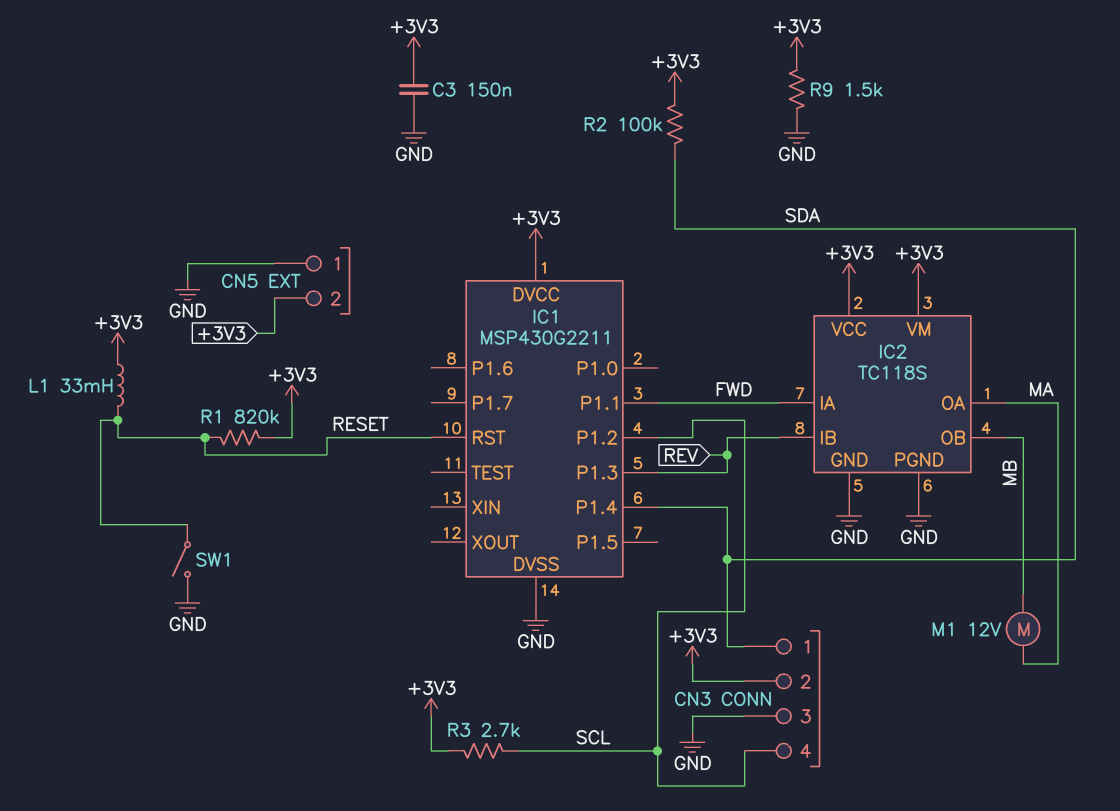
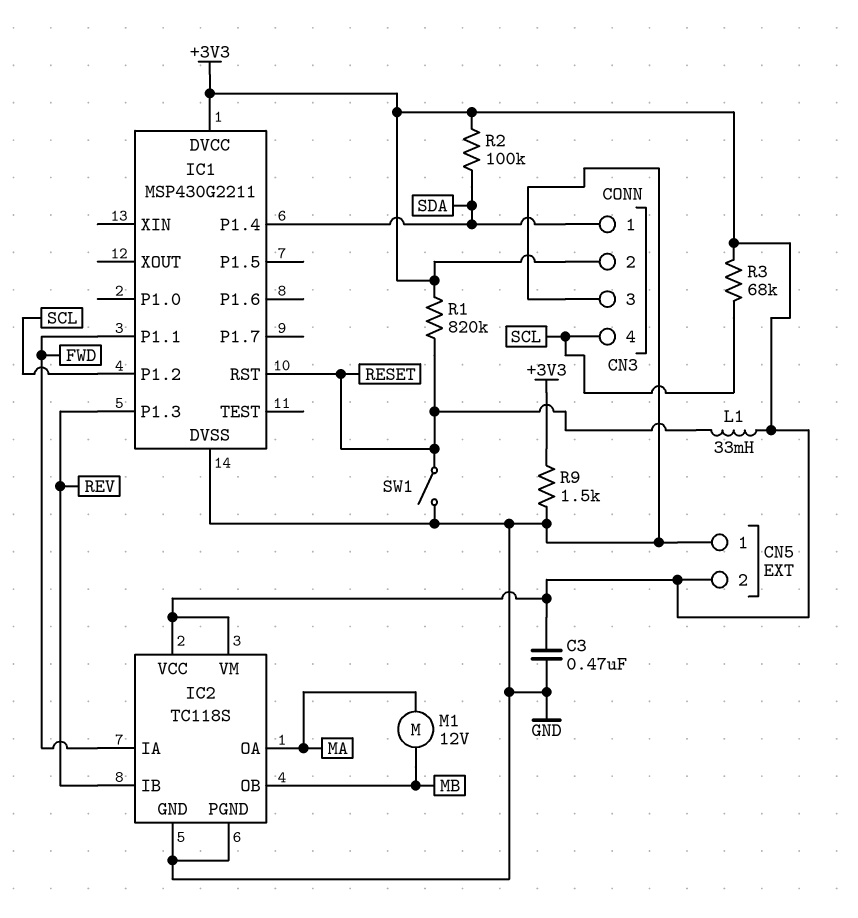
C3: 150nF (+3V3, GND) -> 470nF (+3V3, GND)
R3: 2.7k (+3V3, SCL) -> 68k (+3V3, SCL)

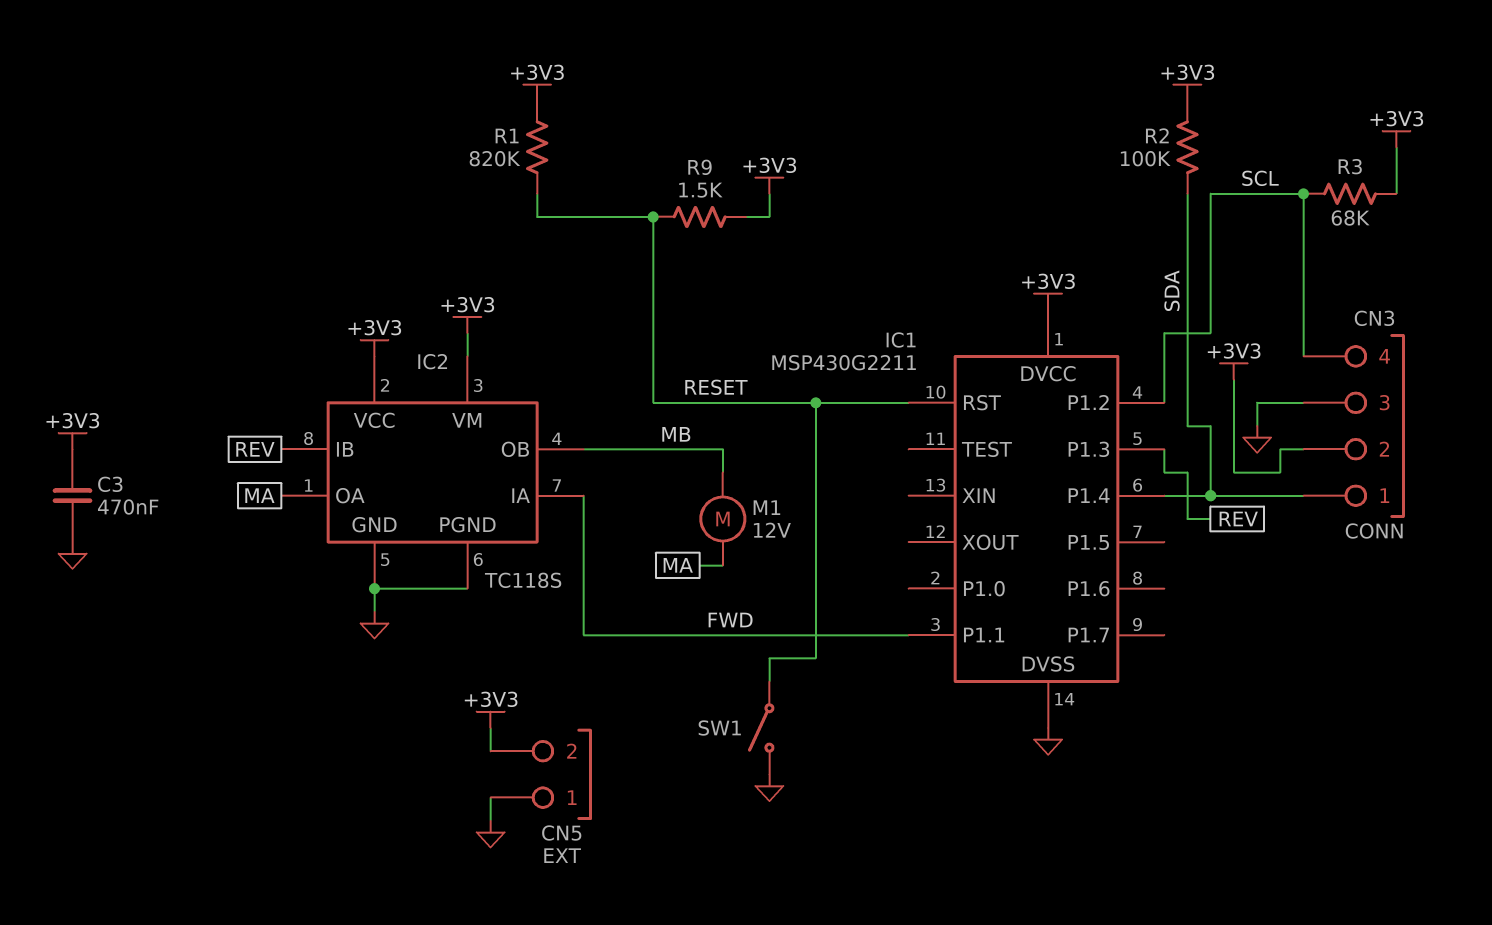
L1: 33mH (+3V3, RESET) -> none
R9: 1.5k (+3V3, GND) -> 1.5k (+3V3, RESET)

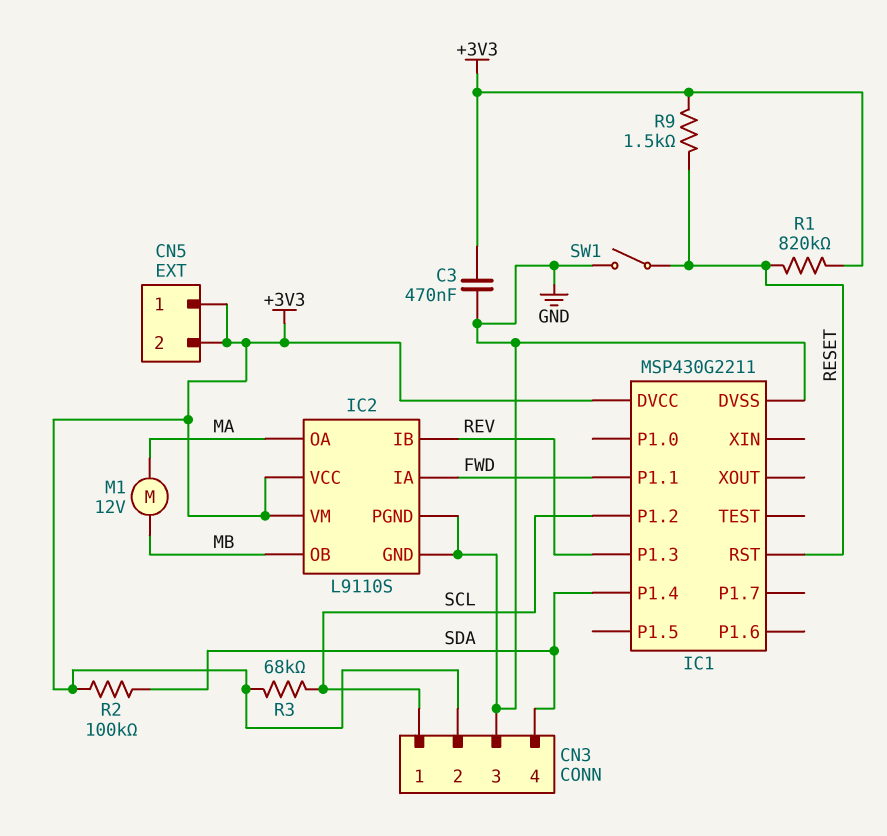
CN3 pin 1: SDA -> SCL
CN3 pin 4: SCL -> SDA
CN5 pin 1: GND -> +3V3
IC2: TC118S -> L9110S

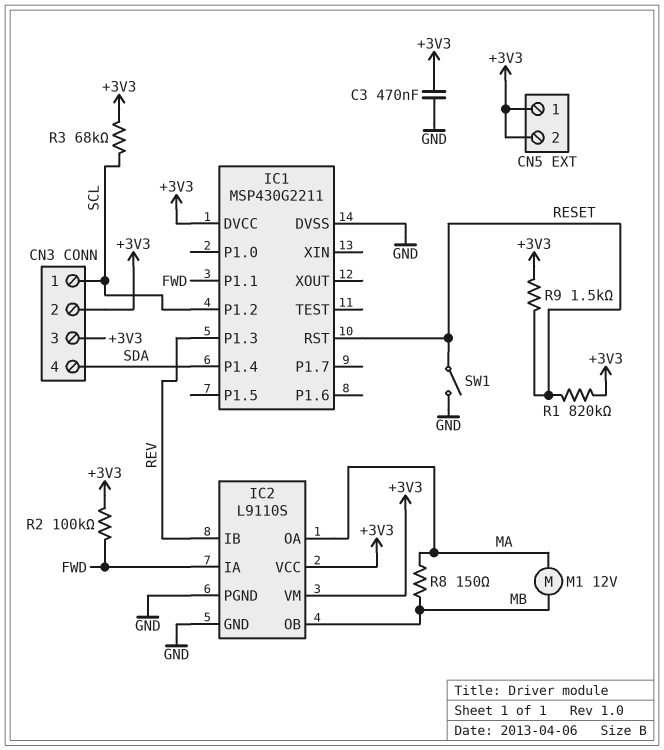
CN3 pin 3: GND -> +3V3
R2: 100k (+3V3, SDA) -> 100k (+3V3, FWD)
R8: none -> 150 (MA, MB)

